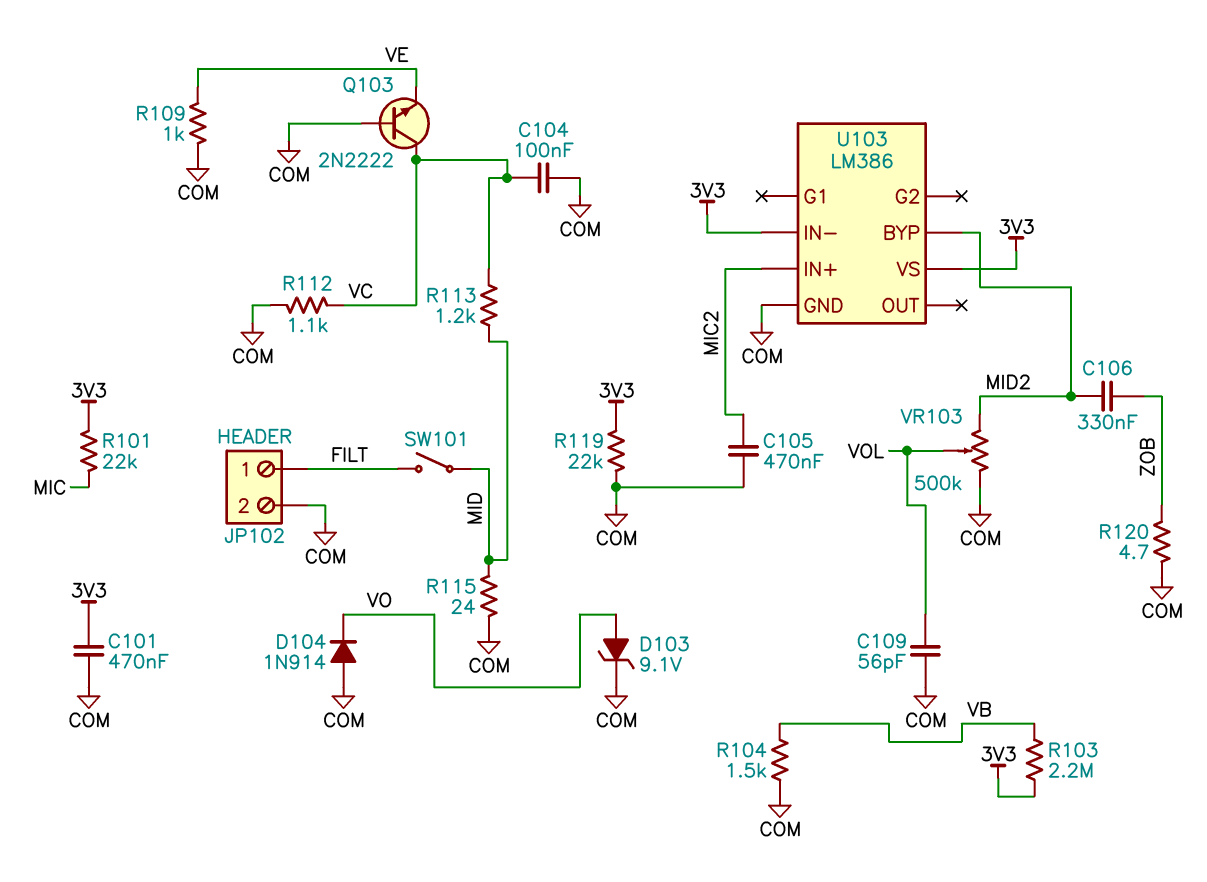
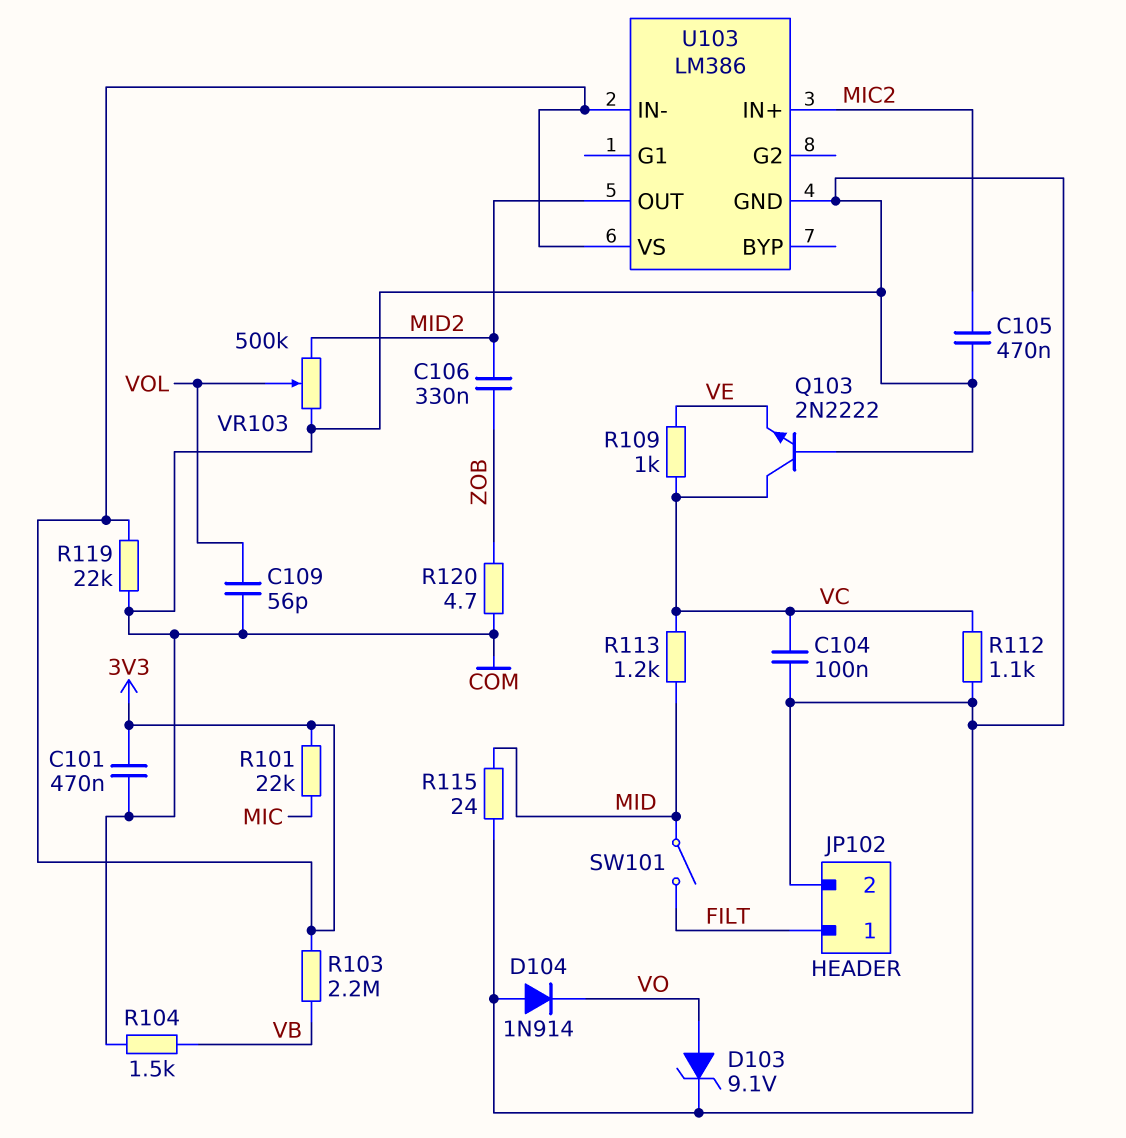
R109: 1k (COM, VE) -> 1k (VC, VE)
U103 pin BYP: MID2 -> none
U103 pin OUT: none -> MID2

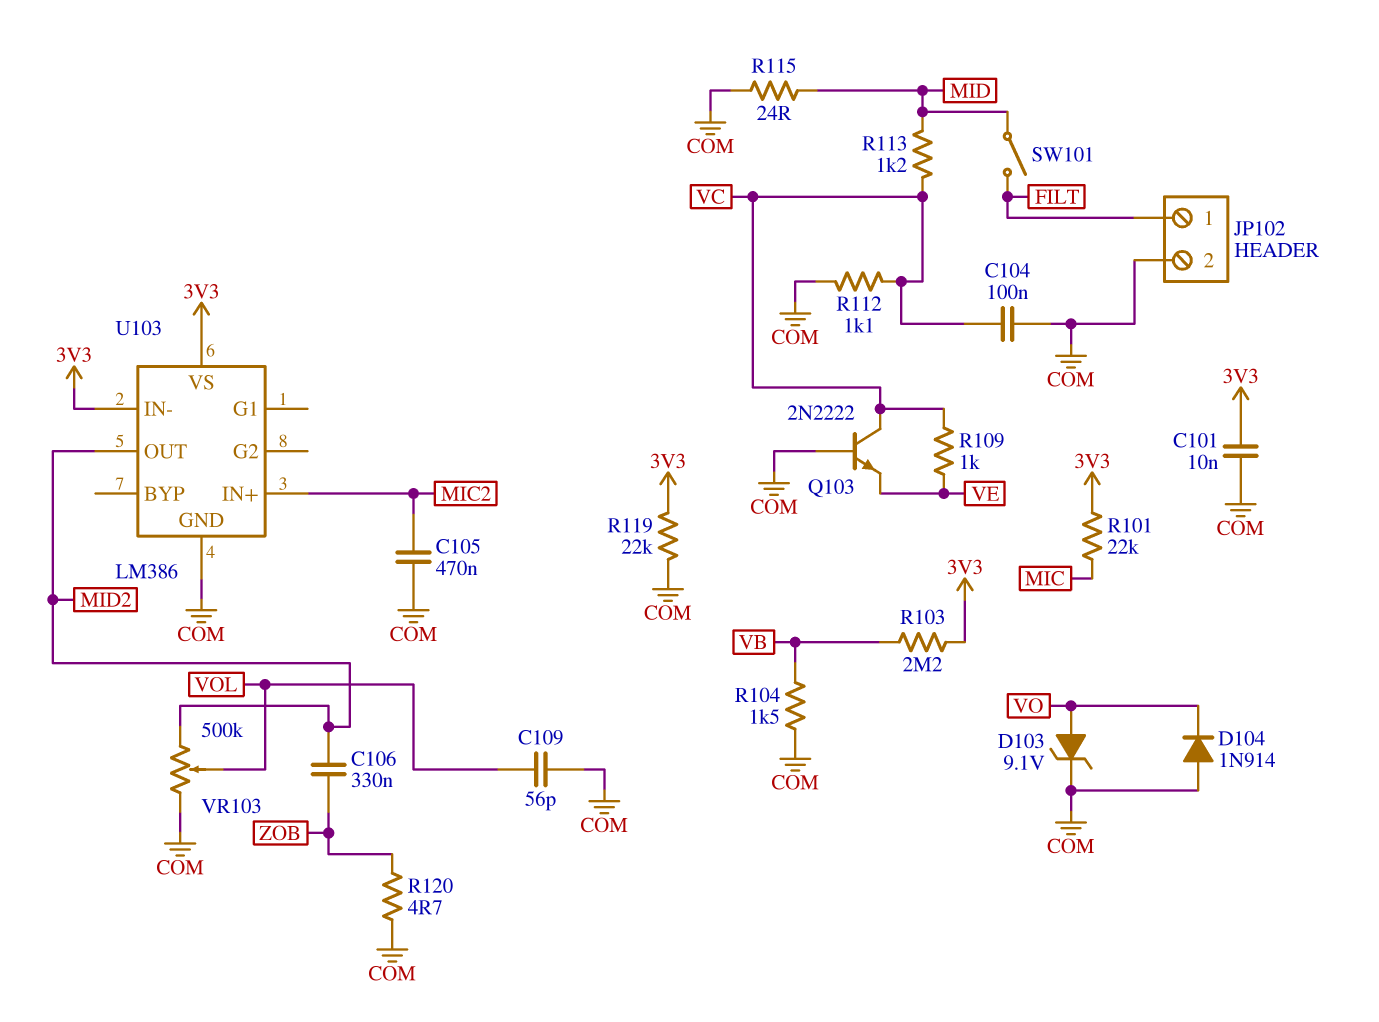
C101: 470nF (3V3, COM) -> 10nF (3V3, COM)

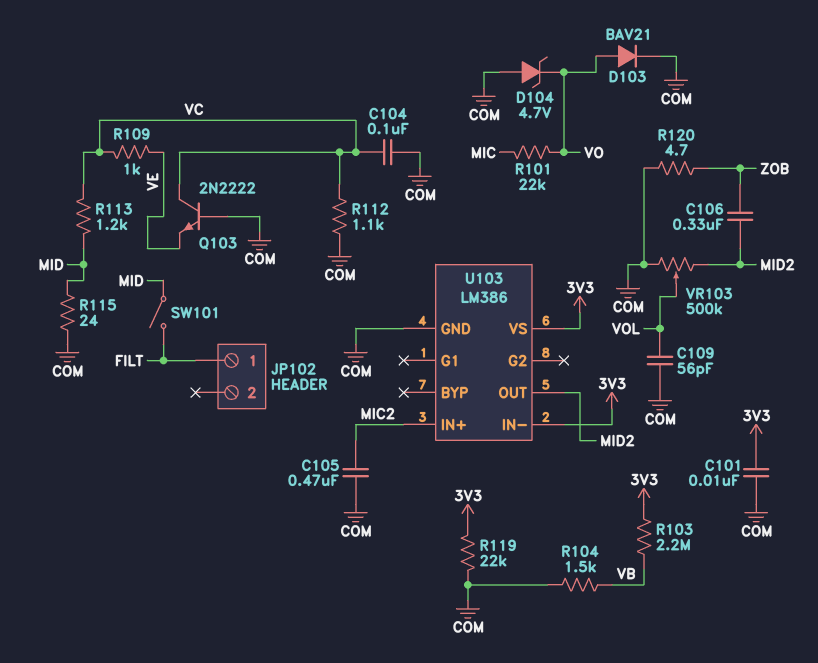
D103: zener 9.1V (A VO, K COM) -> diode BAV21 (A VO, K COM)
D104: diode 1N914 (A COM, K VO) -> zener 4.7V (A COM, K VO)
JP102 pin 2: COM -> none
R101: 22k (3V3, MIC) -> 22k (MIC, VO)

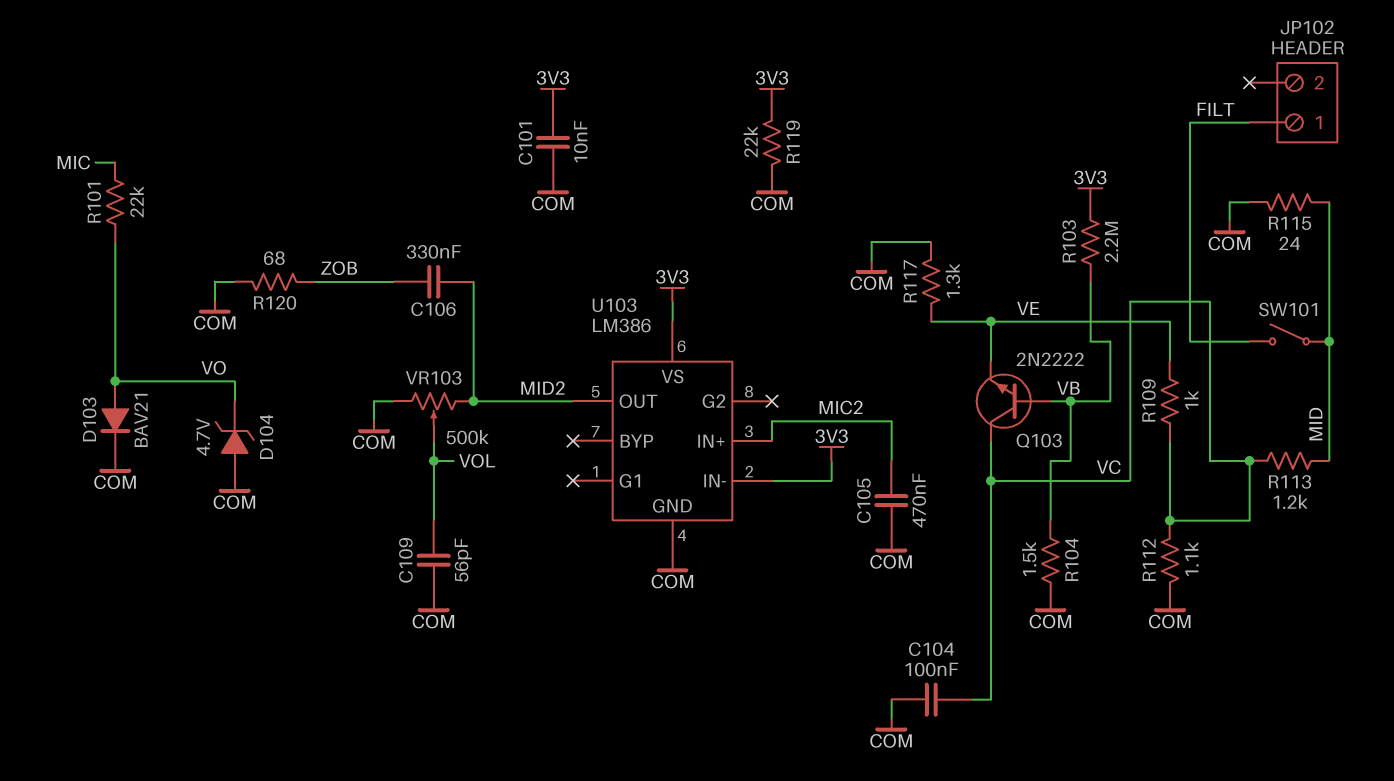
Q103: NPN 2N2222 (B COM, C VC, E VE) -> NPN 2N2222 (B VB, C VC, E VE)
R117: none -> 1.3k (COM, VE)
R120: 4.7 (COM, ZOB) -> 68 (COM, ZOB)

